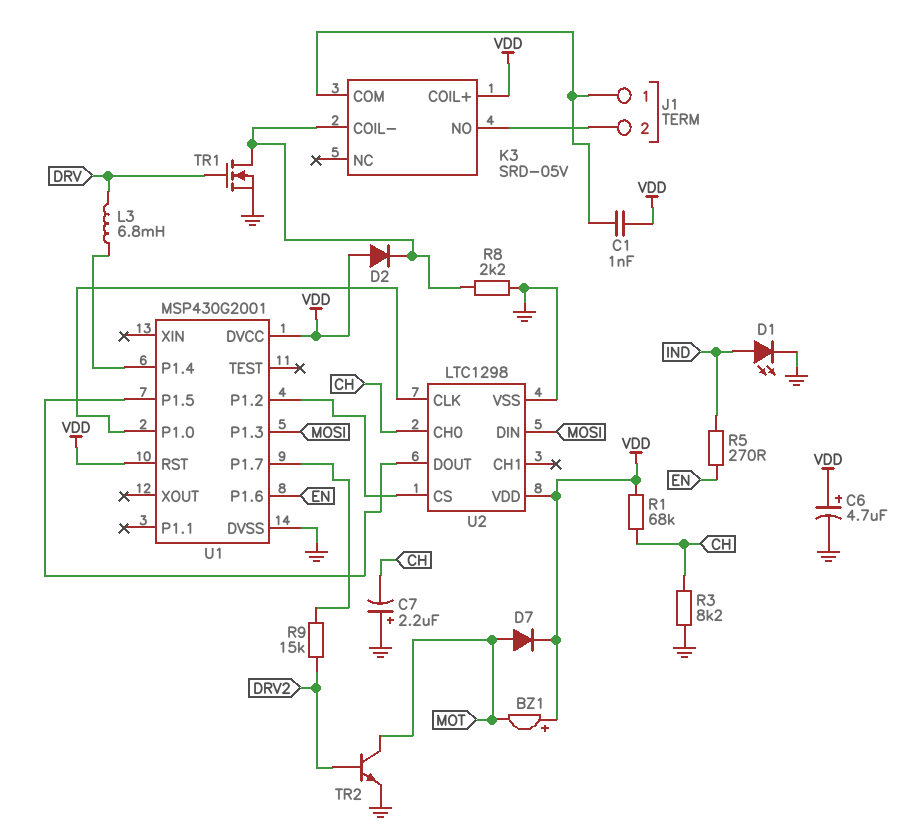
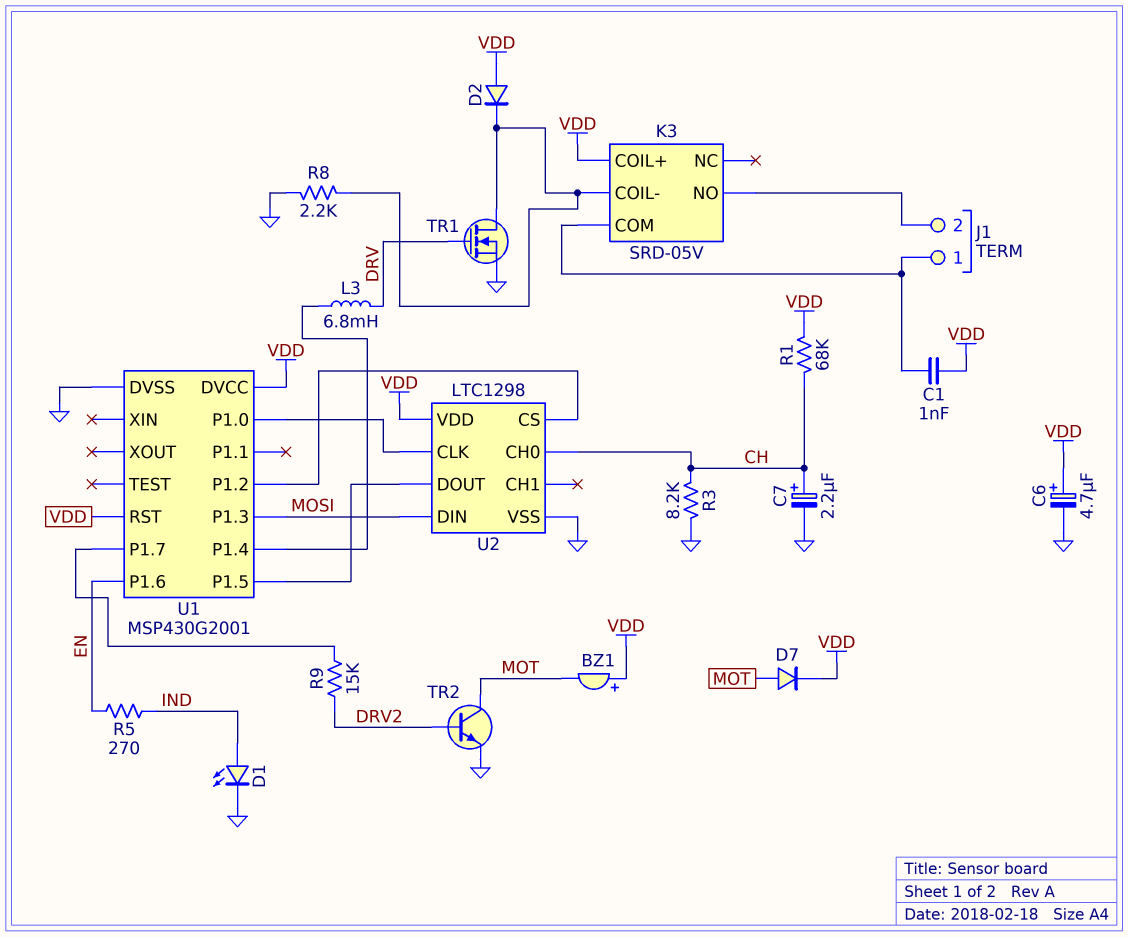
C7: 2.2uF (plus GND, minus CH) -> 2.2uF (plus CH, minus GND)

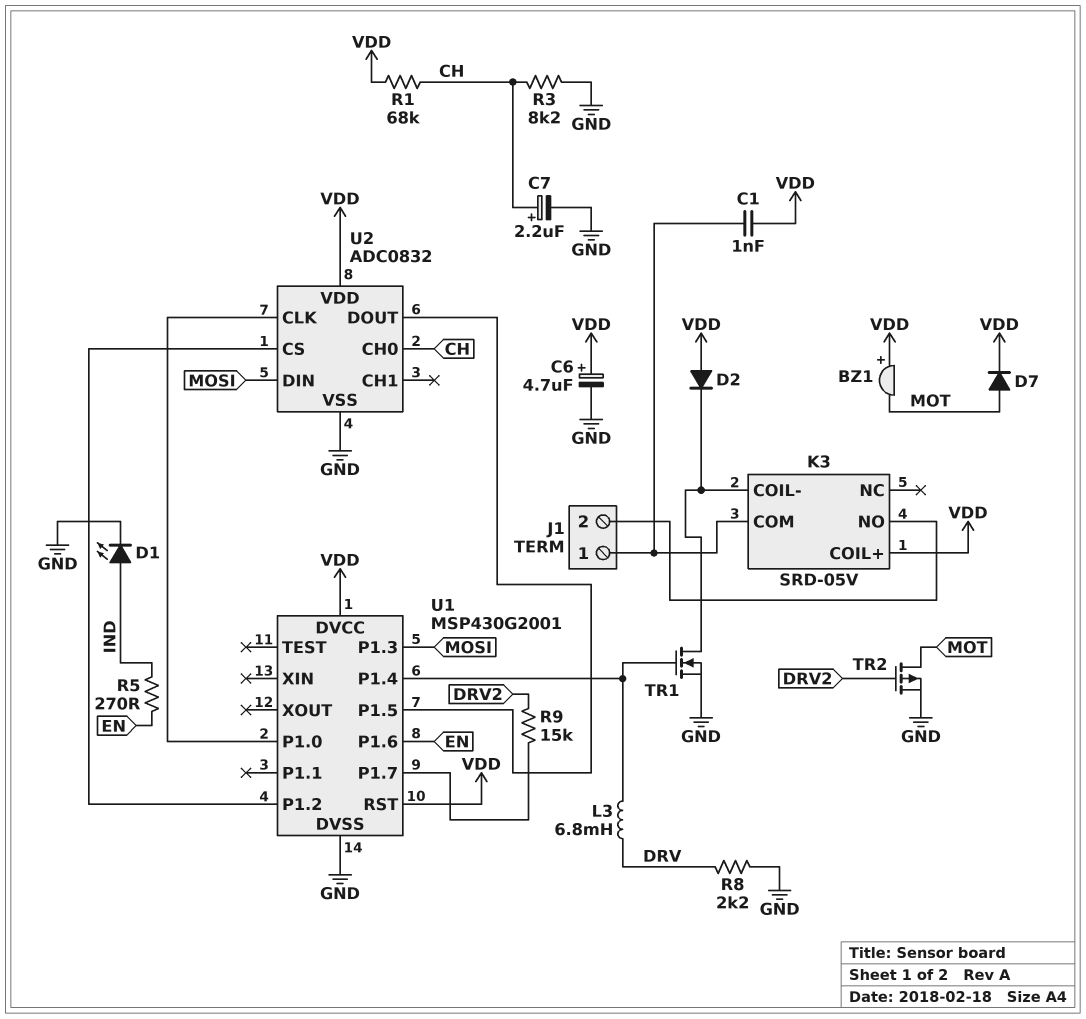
R8: 2.2k (GND, K3/COIL-) -> 2.2k (DRV, GND)
TR1: NMOS (G DRV, D K3/COIL-, S GND) -> NMOS (G U1/P1.4, D K3/COIL-, S GND)
TR2: NPN (B DRV2, C MOT, E GND) -> PMOS (G DRV2, D MOT, S GND)
U2: LTC1298 -> ADC0832

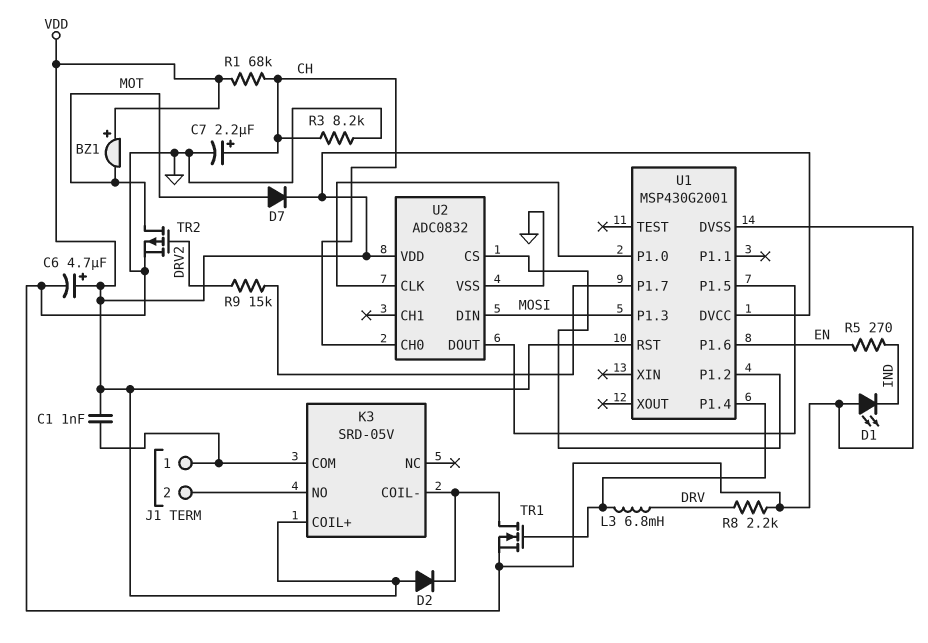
D1: LED (A IND, K GND) -> LED (A GND, K IND)

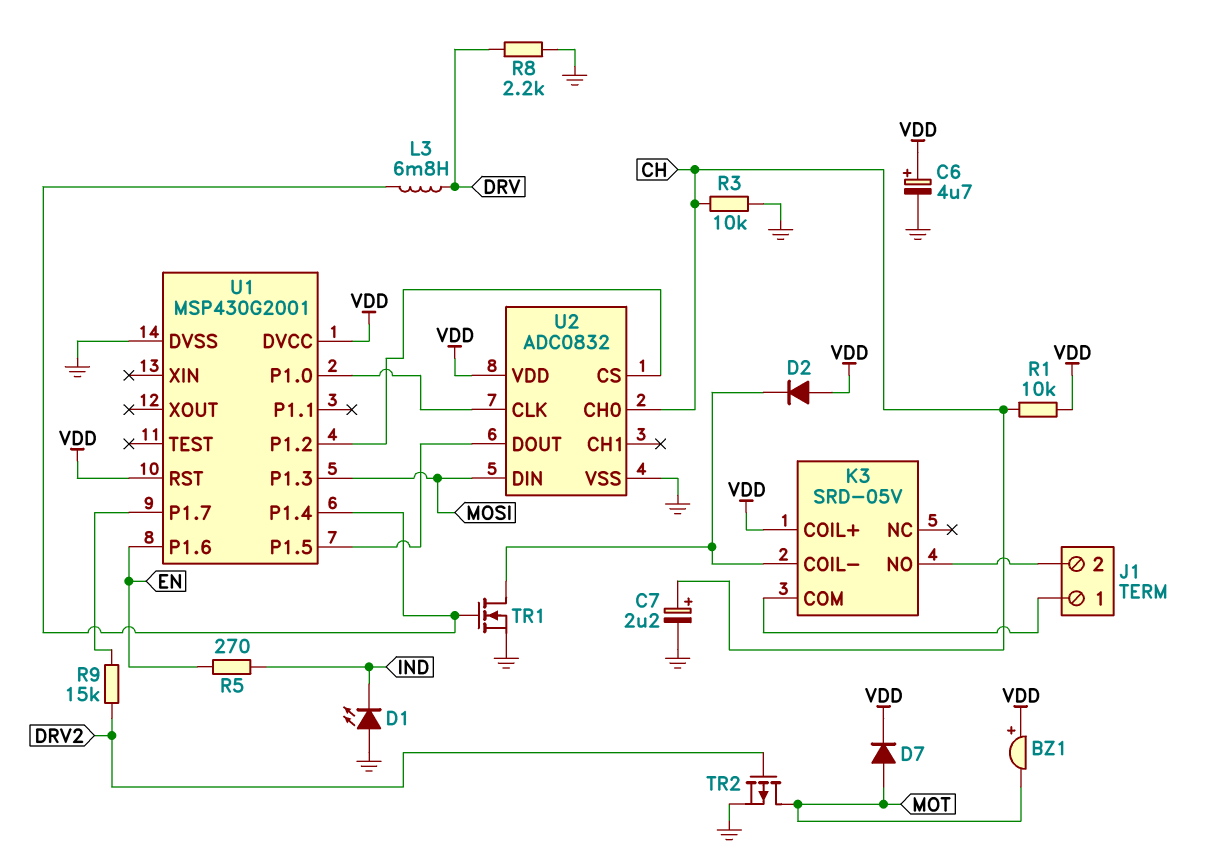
C1: 1nF (J1/1, VDD) -> none
R1: 68k (CH, VDD) -> 10k (CH, VDD)
R3: 8.2k (CH, GND) -> 10k (CH, GND)

